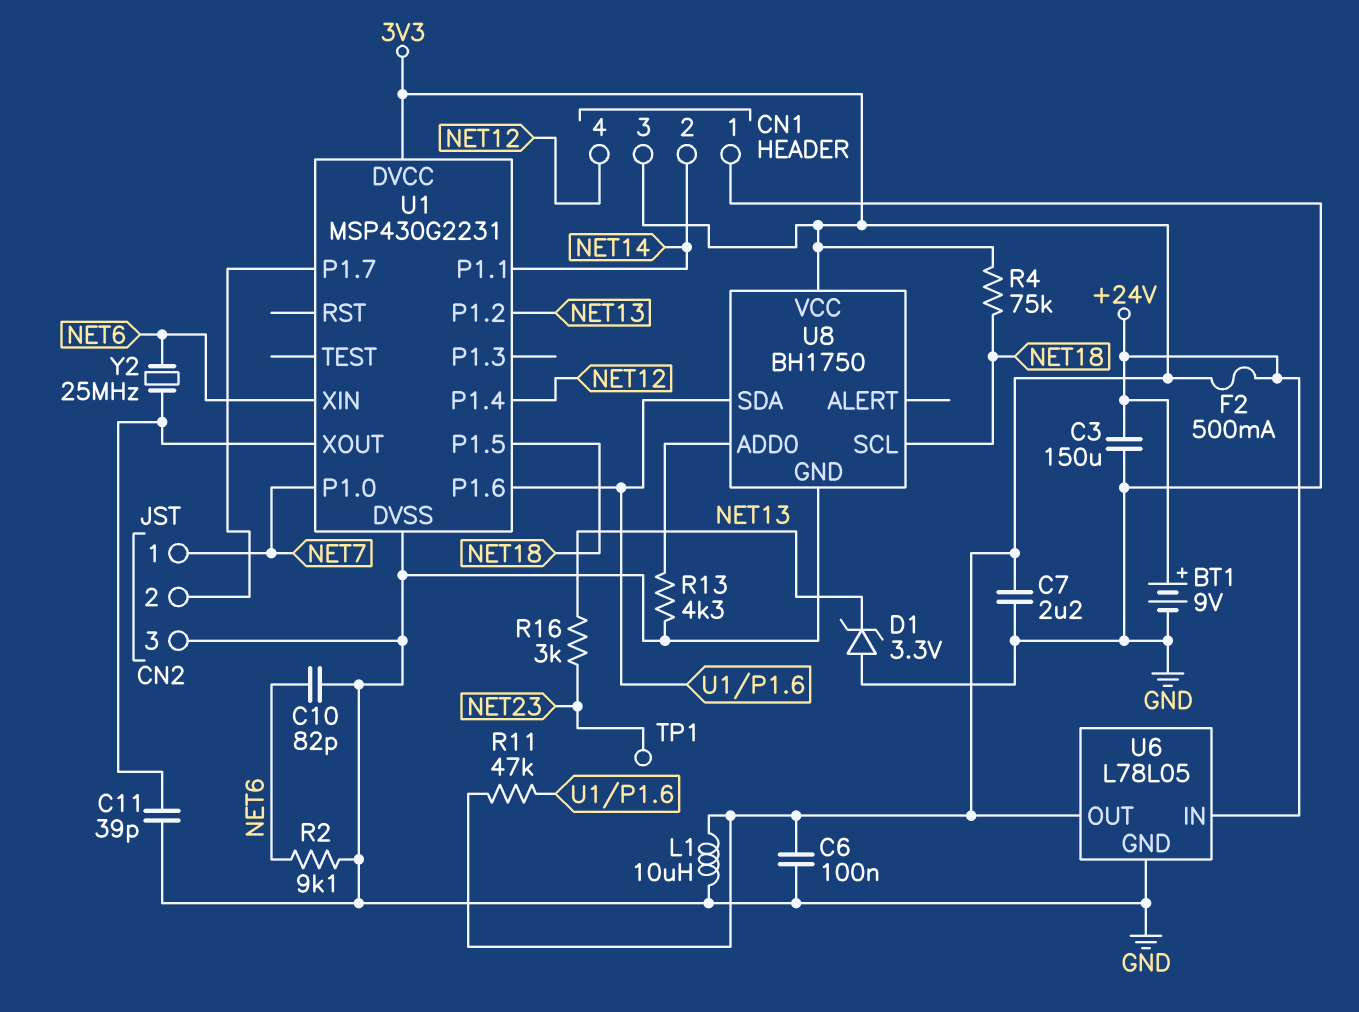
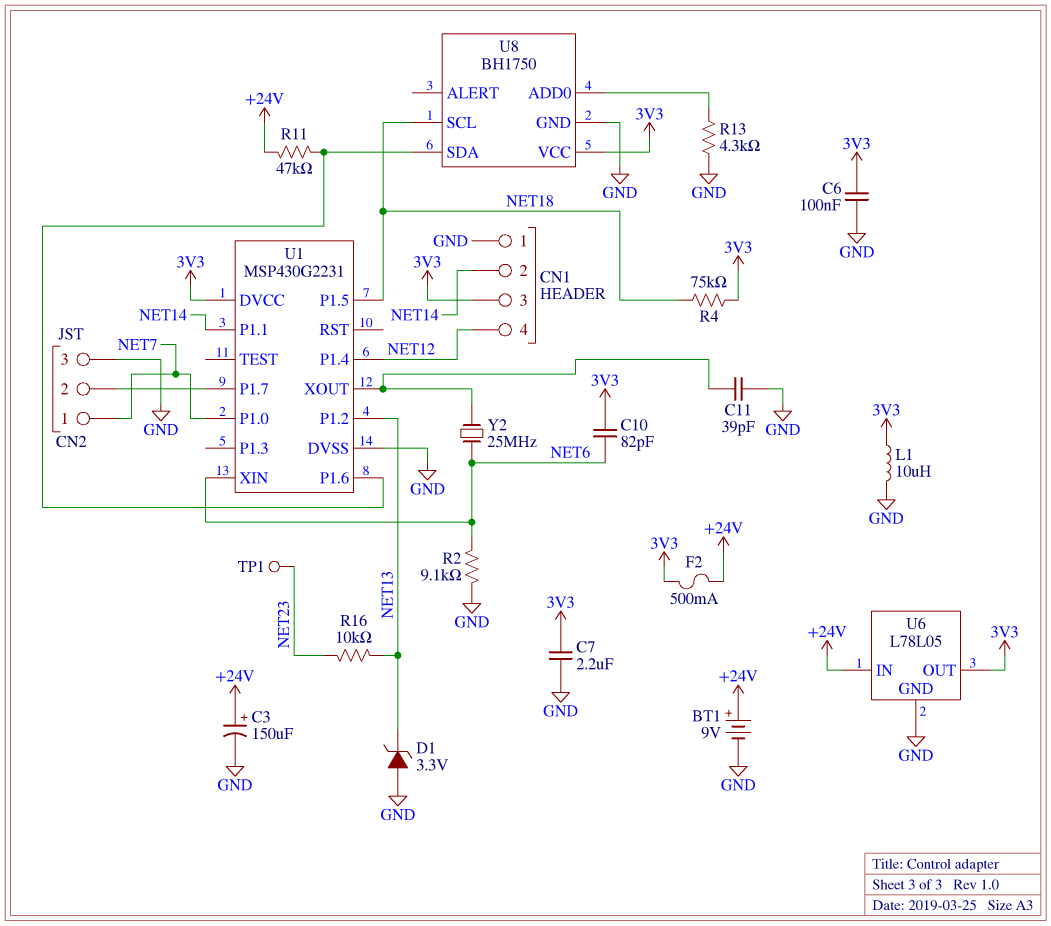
C3: 150uF (+24V, GND) -> 150uF (plus +24V, minus GND)
C10: 82pF (GND, NET6) -> 82pF (3V3, NET6)
R11: 47k (3V3, U1/P1.6) -> 47k (+24V, U1/P1.6)
R16: 3k (NET13, NET23) -> 10k (NET13, NET23)

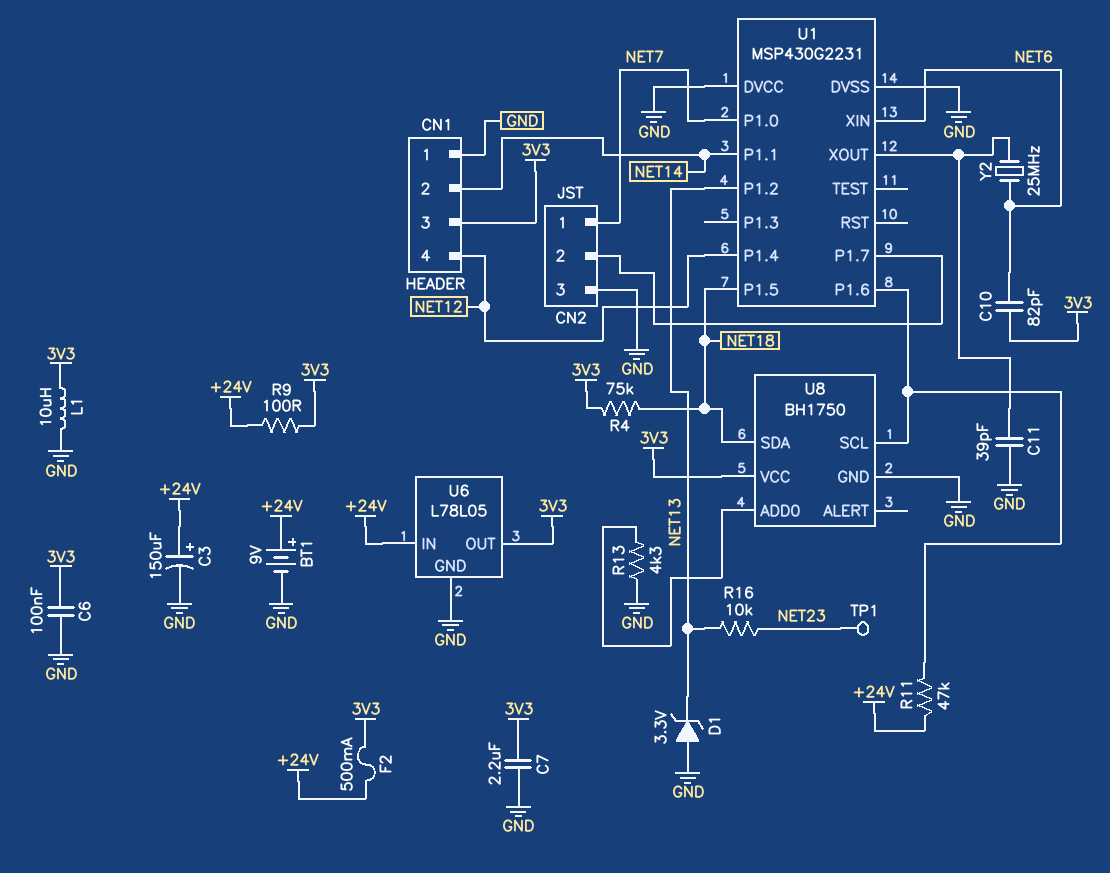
R2: 9.1k (GND, NET6) -> none
R9: none -> 100 (+24V, 3V3)
U1 pin DVCC: 3V3 -> GND
U8 pin SCL: NET18 -> U1/P1.6
U8 pin SDA: U1/P1.6 -> NET18

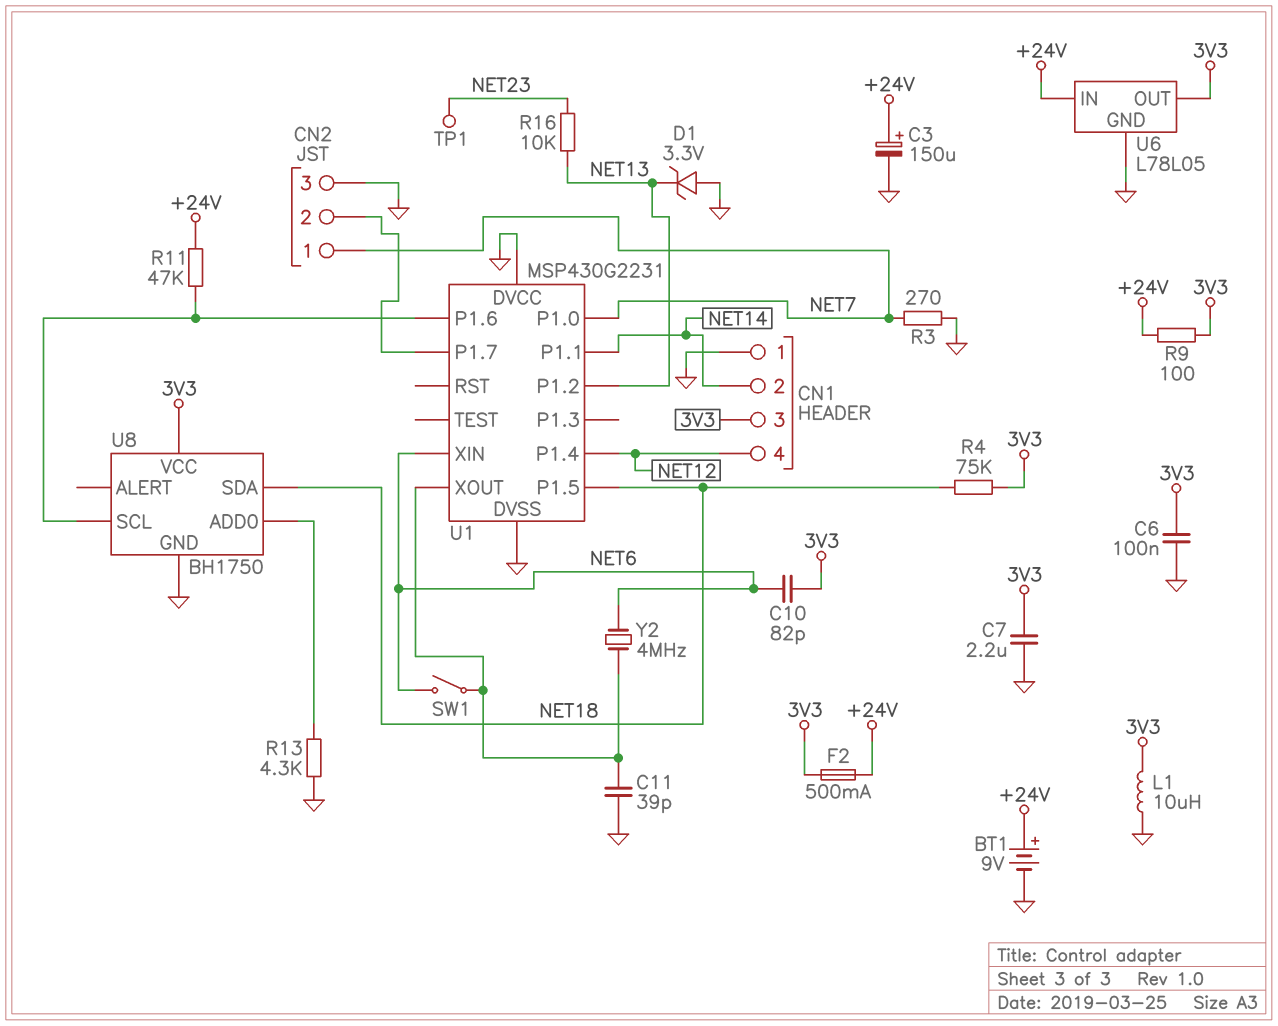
R3: none -> 270 (GND, NET7)
SW1: none -> switch (NET6, U1/XOUT)
Y2: 25MHz (NET6, U1/XOUT) -> 4MHz (NET6, U1/XOUT)

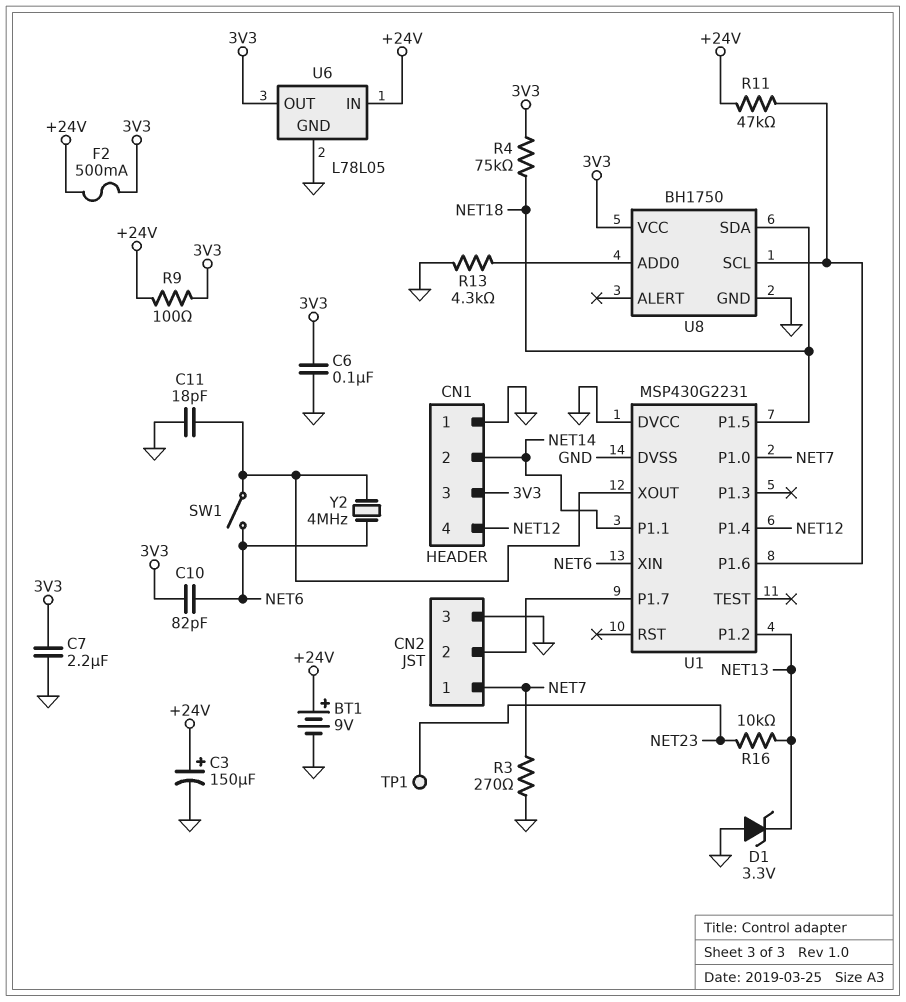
C11: 39pF (GND, U1/XOUT) -> 18pF (GND, U1/XOUT)
L1: 10uH (3V3, GND) -> none

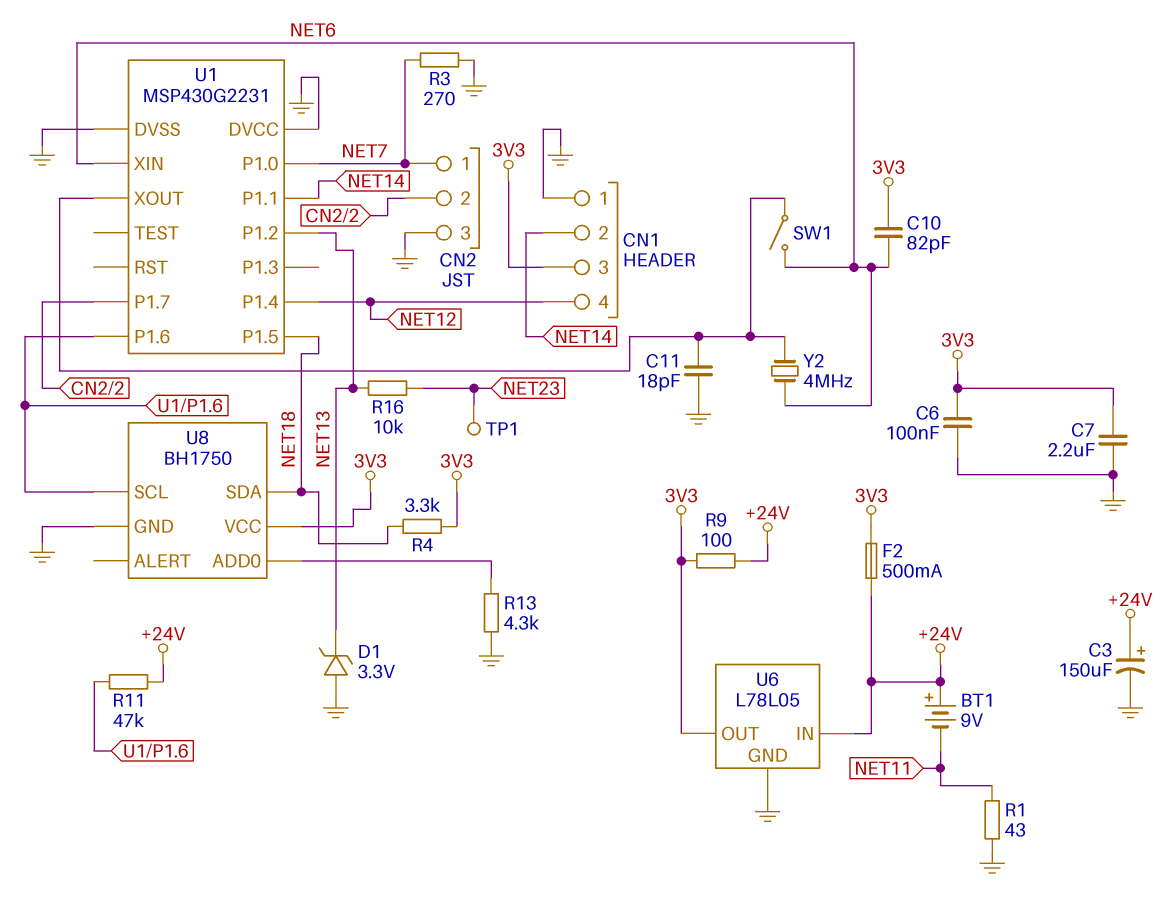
BT1: 9V (plus +24V, minus GND) -> 9V (plus +24V, minus NET11)
R1: none -> 43 (GND, NET11)
R4: 75k (3V3, NET18) -> 3.3k (3V3, NET18)

